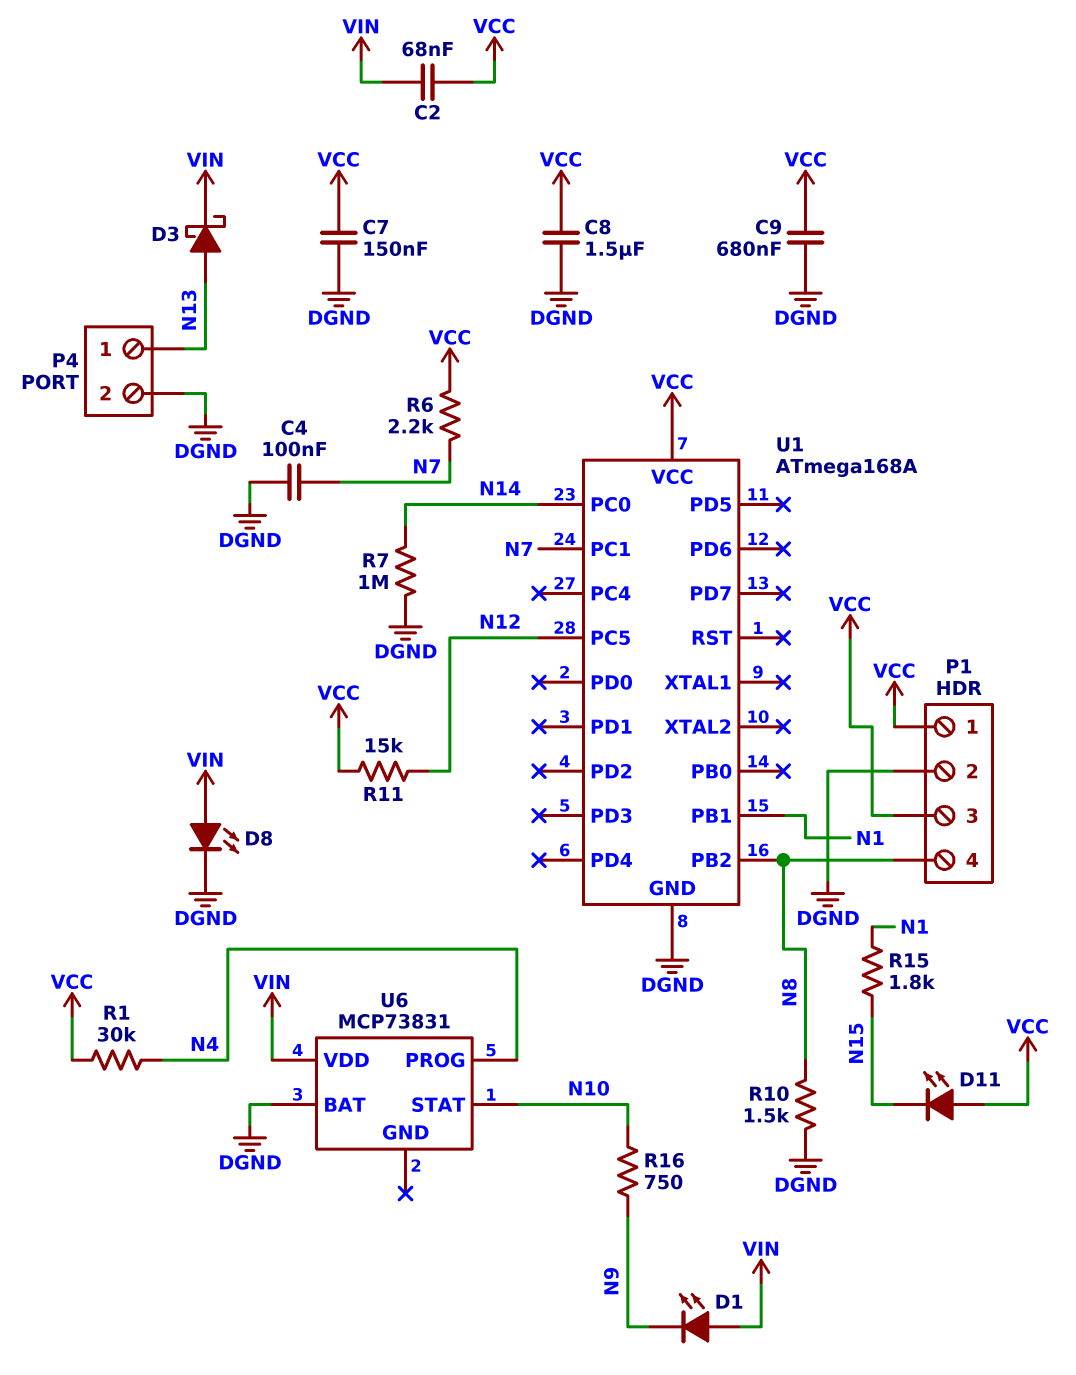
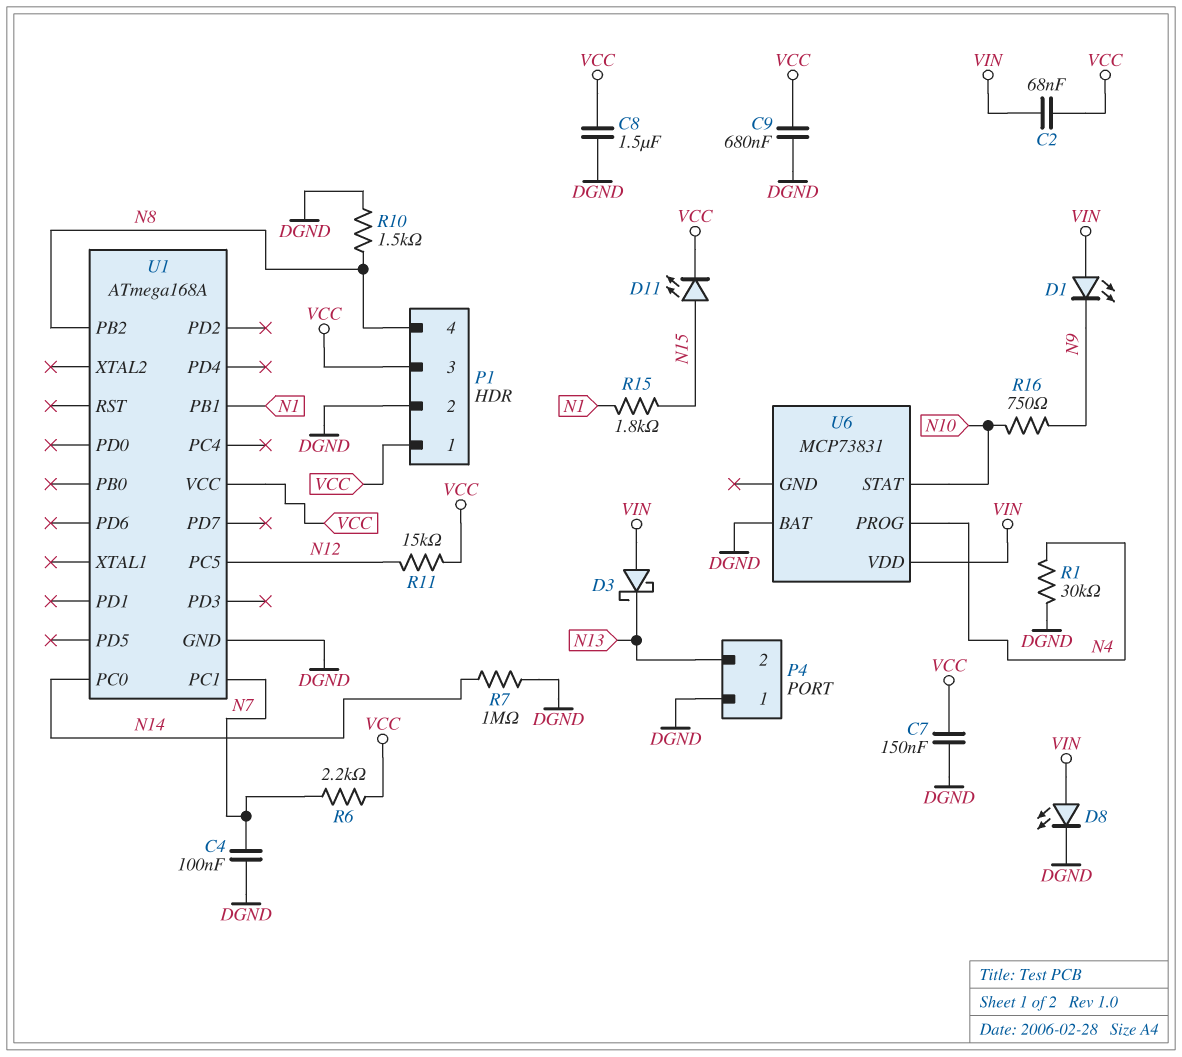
D3: schottky (A N13, K VIN) -> schottky (A VIN, K N13)
D11: LED (A VCC, K N15) -> LED (A N15, K VCC)
P4 pin 1: N13 -> DGND
P4 pin 2: DGND -> N13
R1: 30k (N4, VCC) -> 30k (DGND, N4)

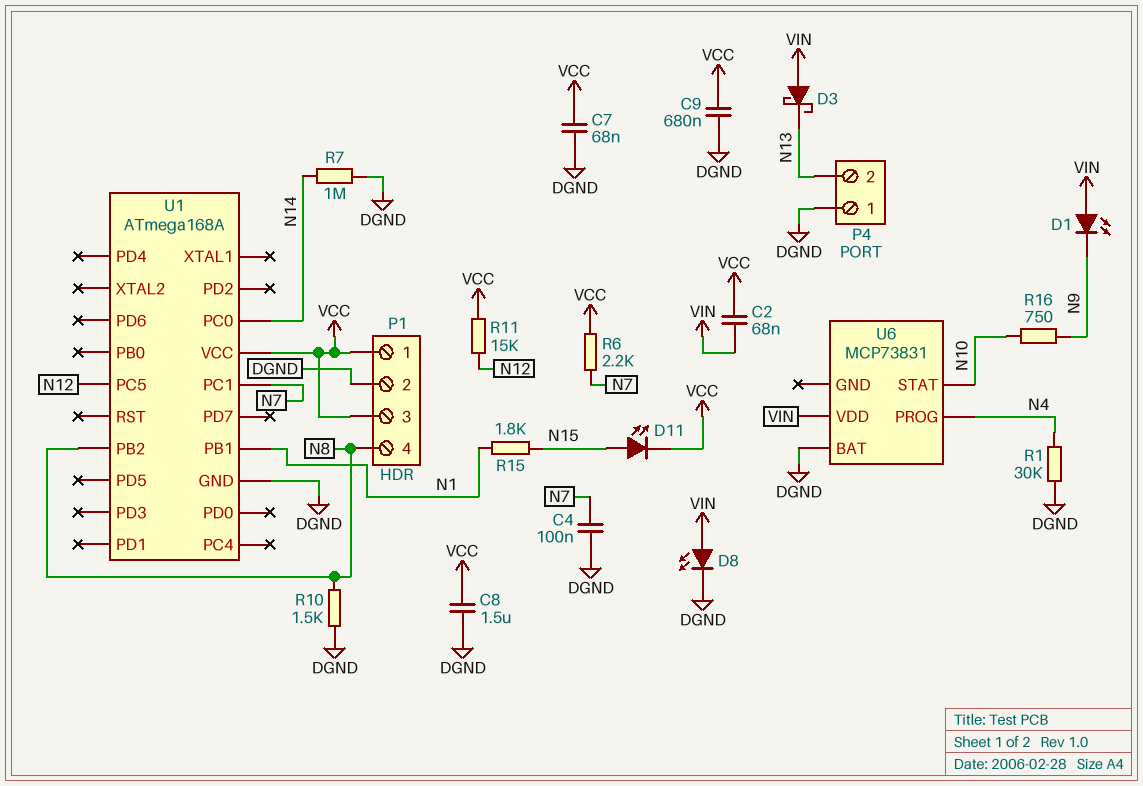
C7: 150nF (DGND, VCC) -> 68nF (DGND, VCC)

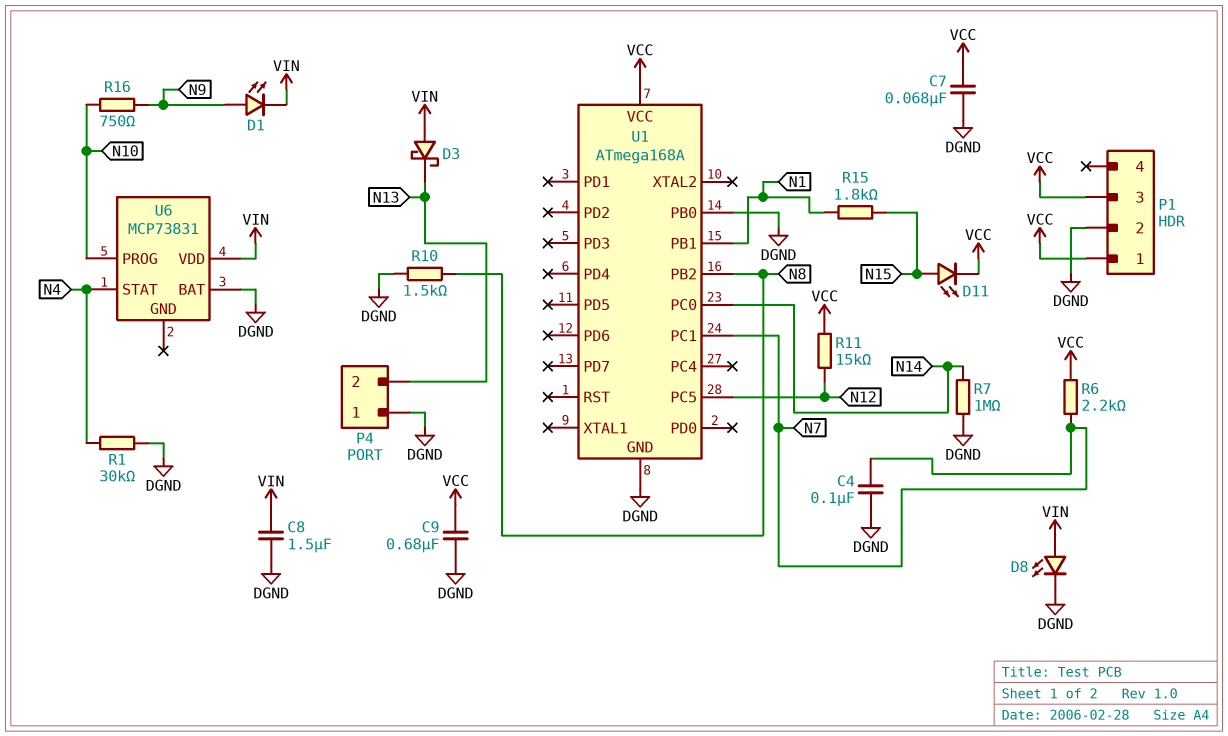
C2: 68nF (VCC, VIN) -> none
C8: 1.5uF (DGND, VCC) -> 1.5uF (DGND, VIN)
D1: LED (A VIN, K N9) -> LED (A N9, K VIN)
P1 pin 4: N8 -> none
U1 pin PB0: none -> DGND
U6 pin PROG: N4 -> N10
U6 pin STAT: N10 -> N4

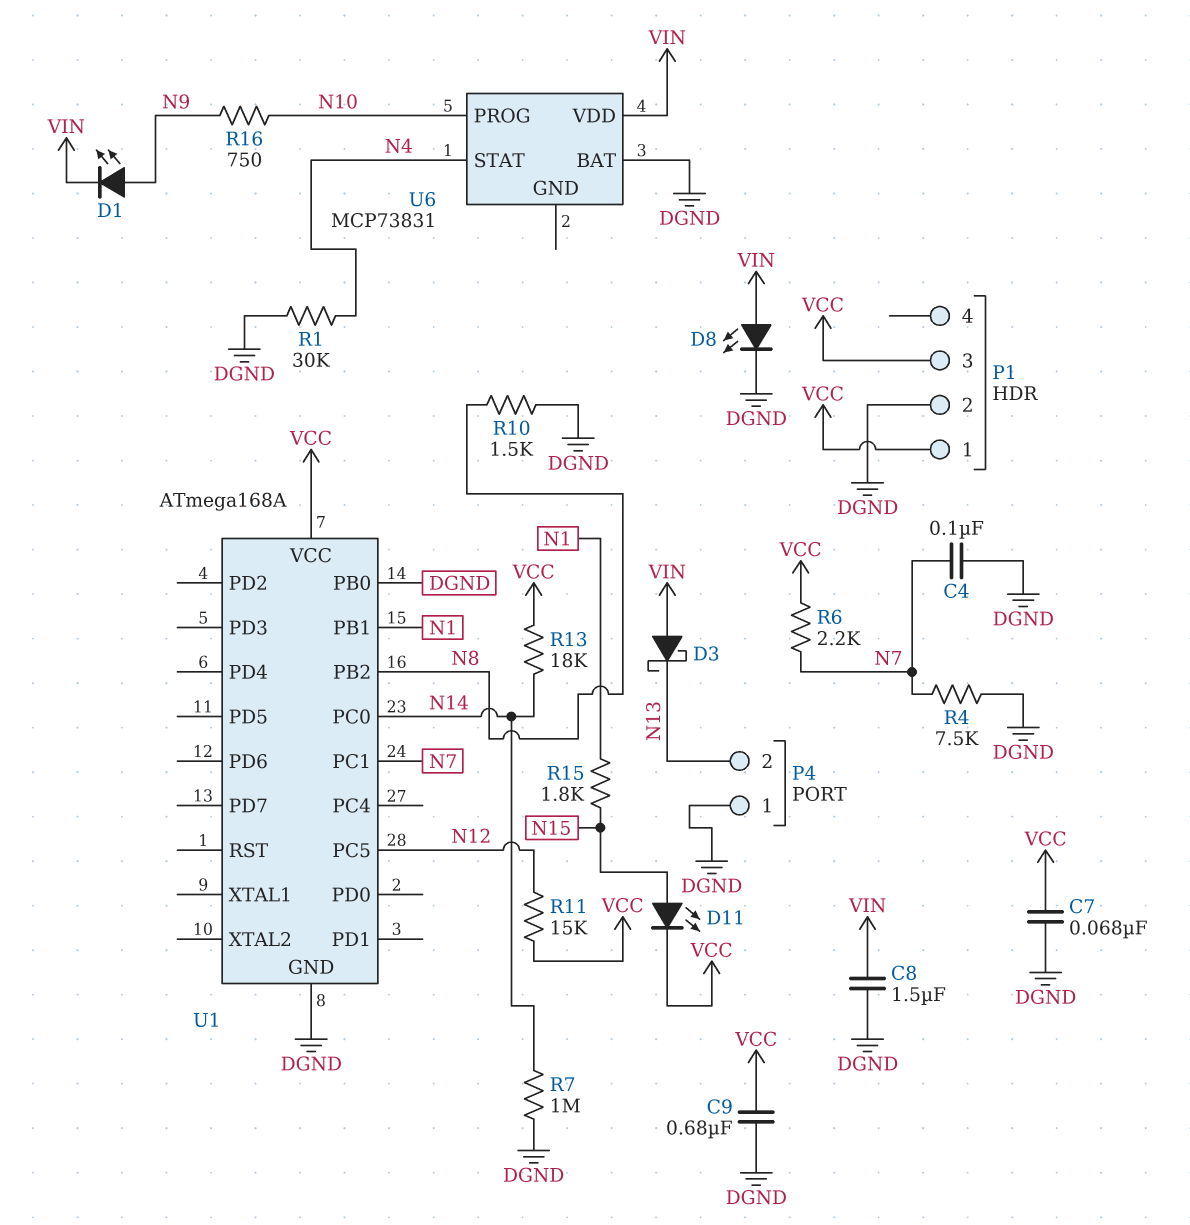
R4: none -> 7.5k (DGND, N7)
R13: none -> 18k (N14, VCC)

